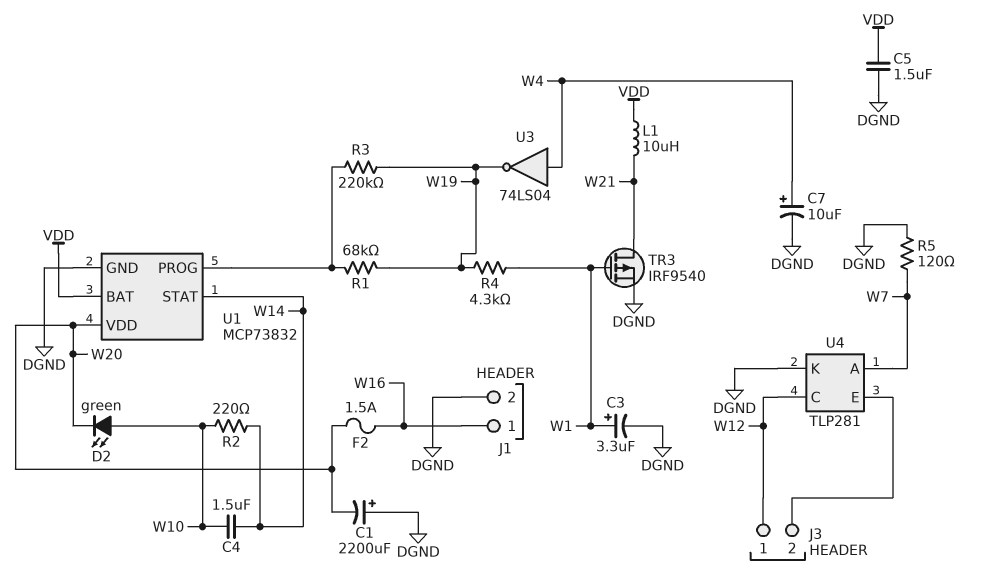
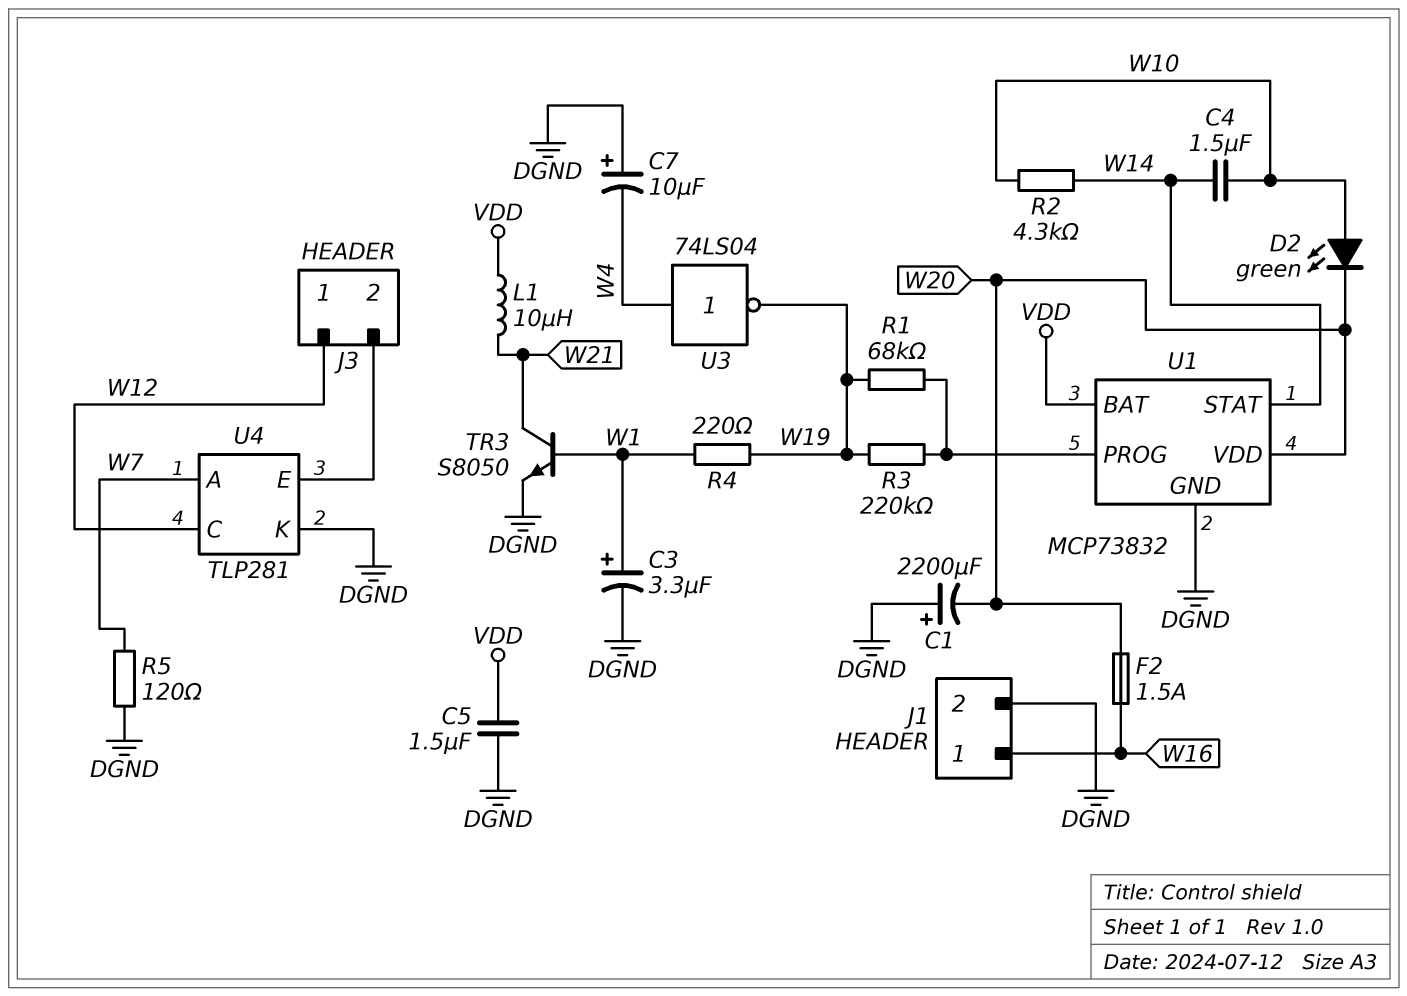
C7: 10uF (plus W4, minus DGND) -> 10uF (plus DGND, minus W4)
R2: 220 (W10, W14) -> 4.3k (W10, W14)
R4: 4.3k (W1, W19) -> 220 (W1, W19)
TR3: PMOS IRF9540 (G W1, D W21, S DGND) -> NPN S8050 (B W1, C W21, E DGND)

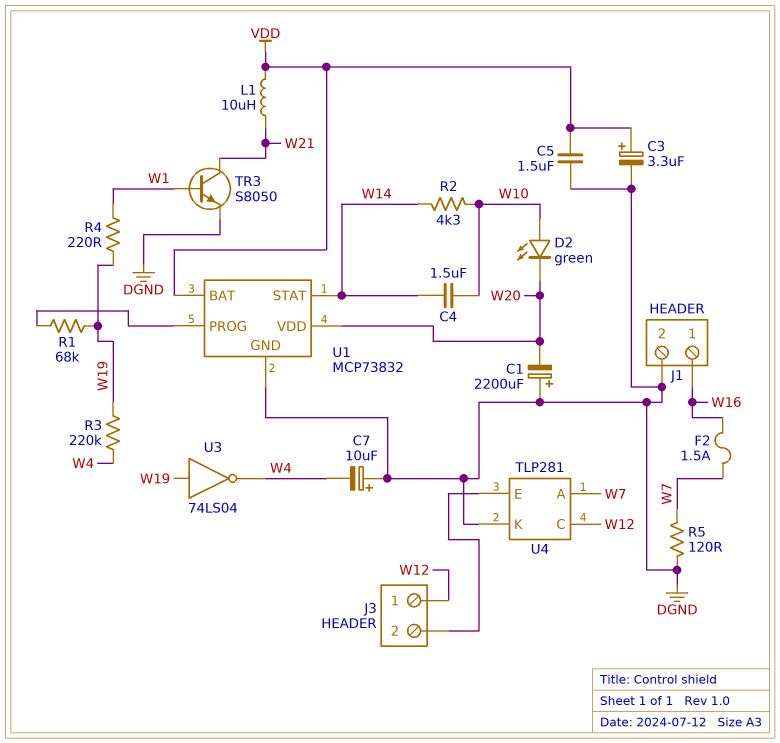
C3: 3.3uF (plus W1, minus DGND) -> 3.3uF (plus VDD, minus DGND)
F2: 1.5A (W16, W20) -> 1.5A (W7, W16)
R3: 220k (U1/PROG, W19) -> 220k (W4, W19)
U3: NOT 74LS04 (in W4, out W19) -> NOT 74LS04 (in W19, out W4)

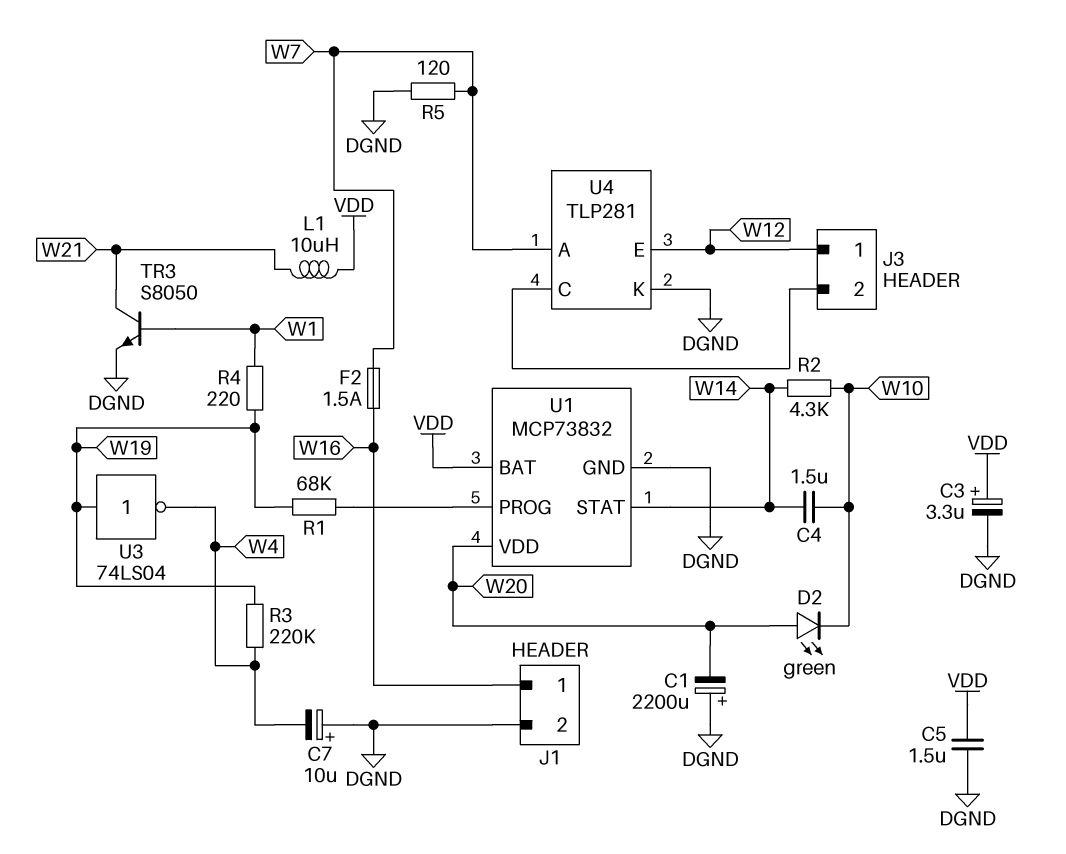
D2: LED green (A W10, K W20) -> LED green (A W20, K W10)
U4 pin C: W12 -> J3/2
U4 pin E: J3/2 -> W12

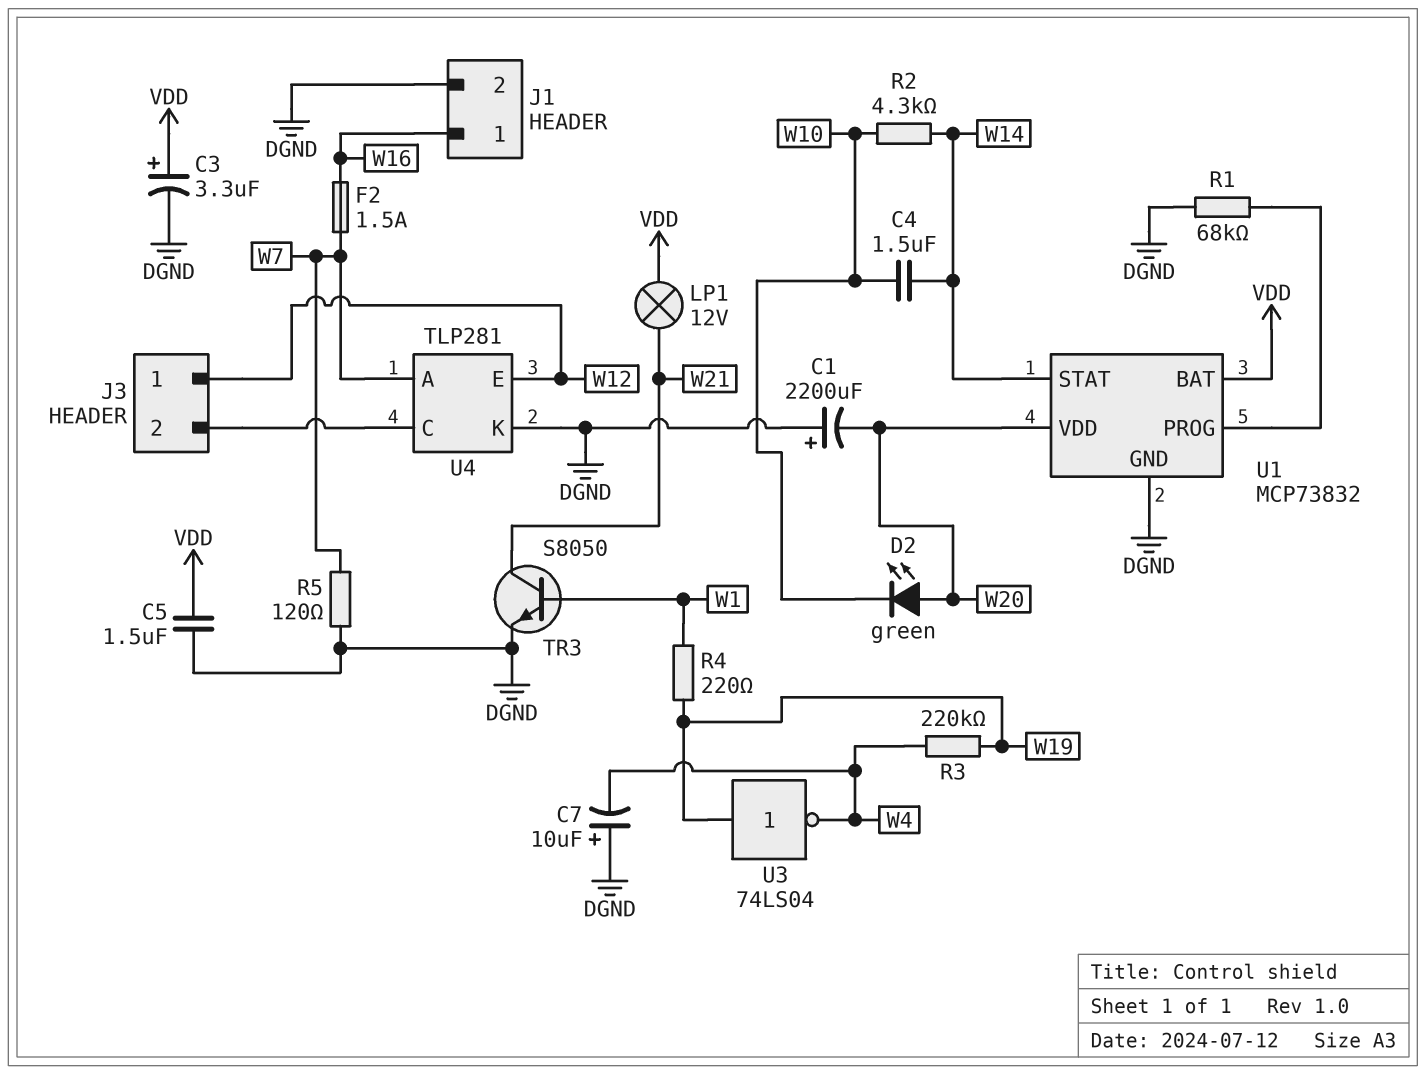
L1: 10uH (VDD, W21) -> none
LP1: none -> lamp 12V (VDD, W21)
R1: 68k (U1/PROG, W19) -> 68k (DGND, U1/PROG)

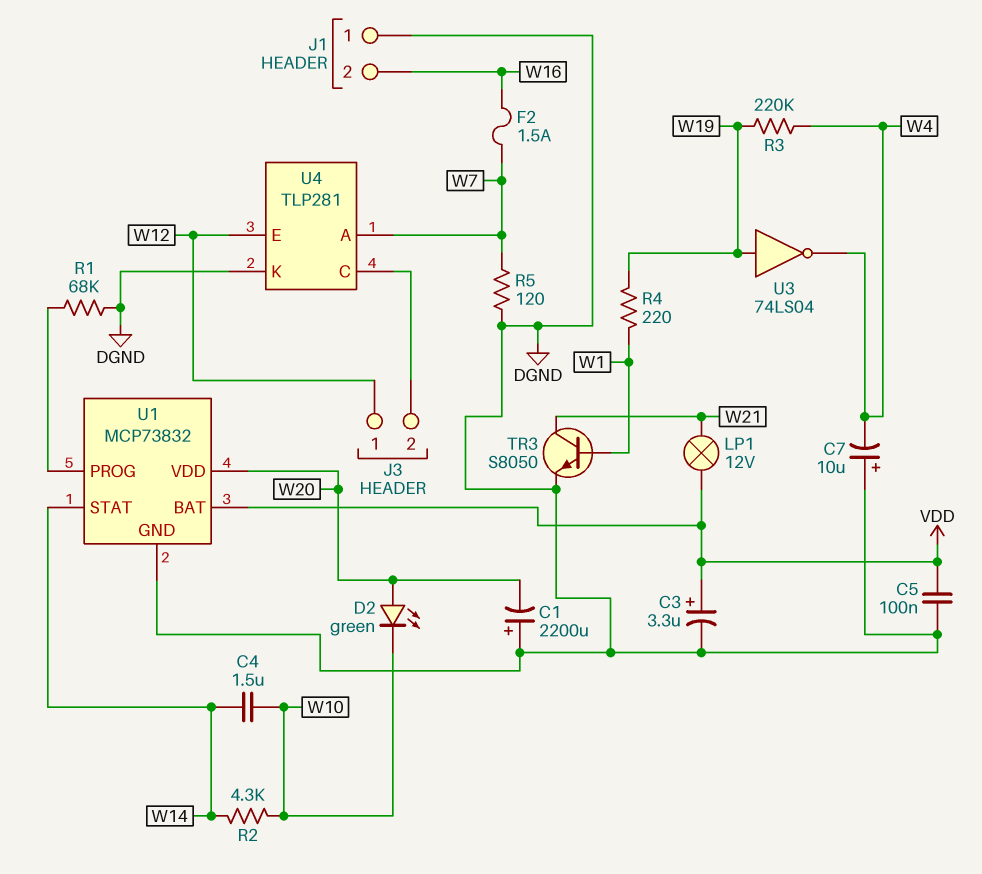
C5: 1.5uF (DGND, VDD) -> 100nF (DGND, VDD)
J1 pin 1: W16 -> DGND
J1 pin 2: DGND -> W16

